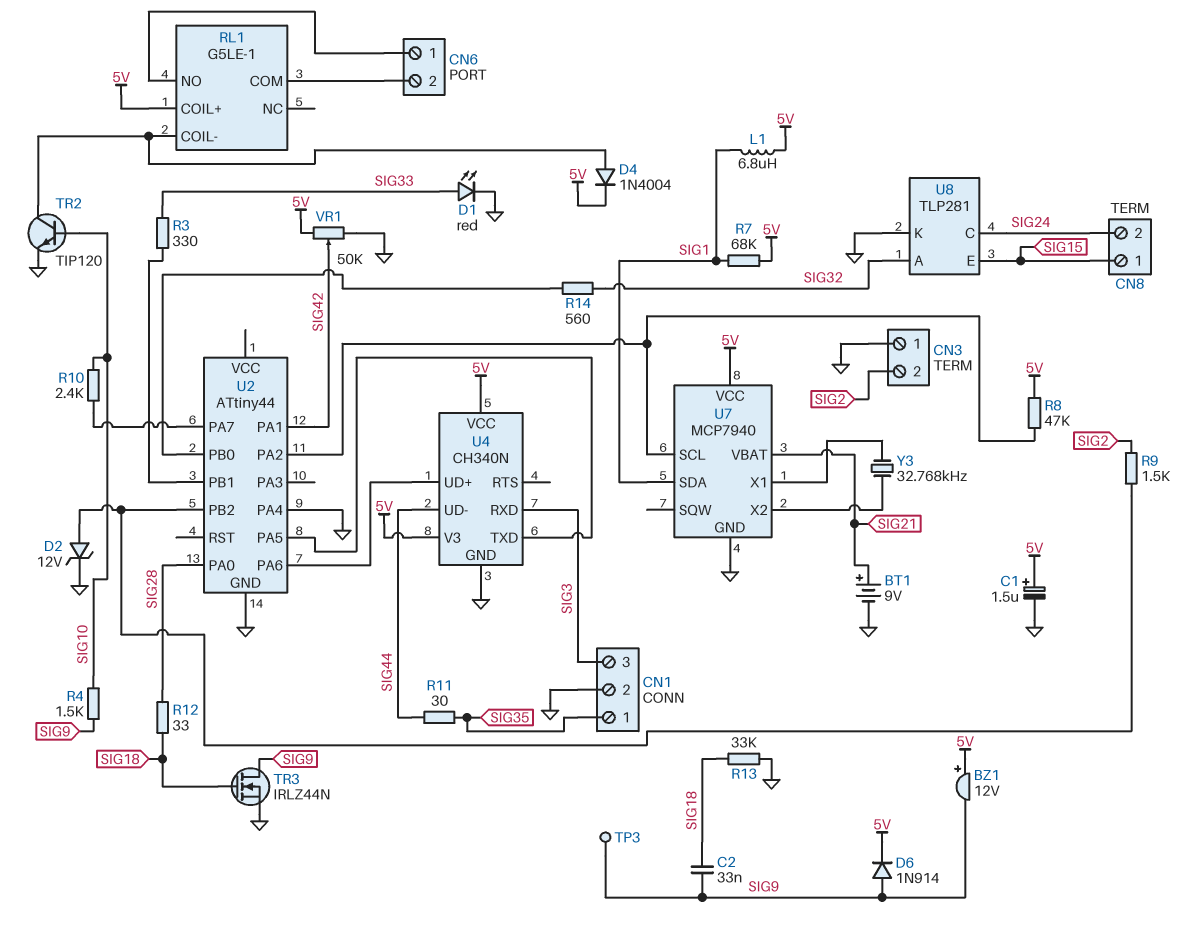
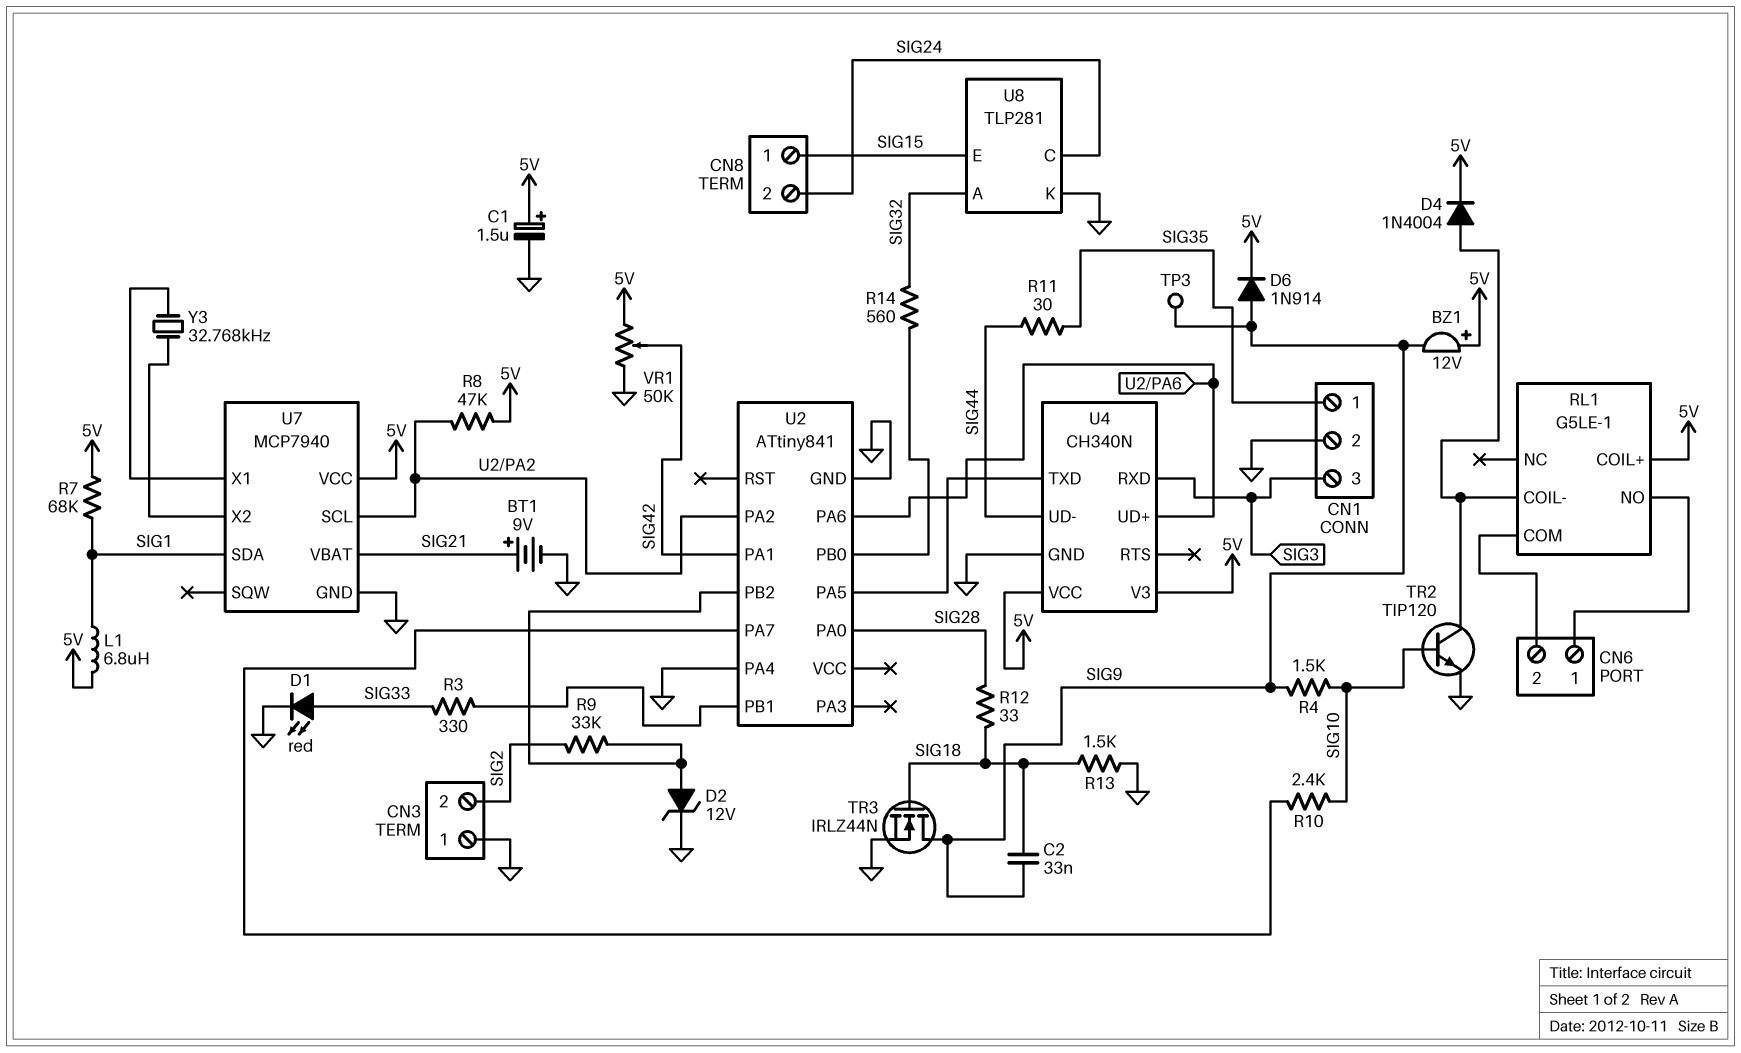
R9: 1.5k (SIG2, U2/PB2) -> 33k (SIG2, U2/PB2)
R13: 33k (GND, SIG18) -> 1.5k (GND, SIG18)
U2: ATtiny44 -> ATtiny841

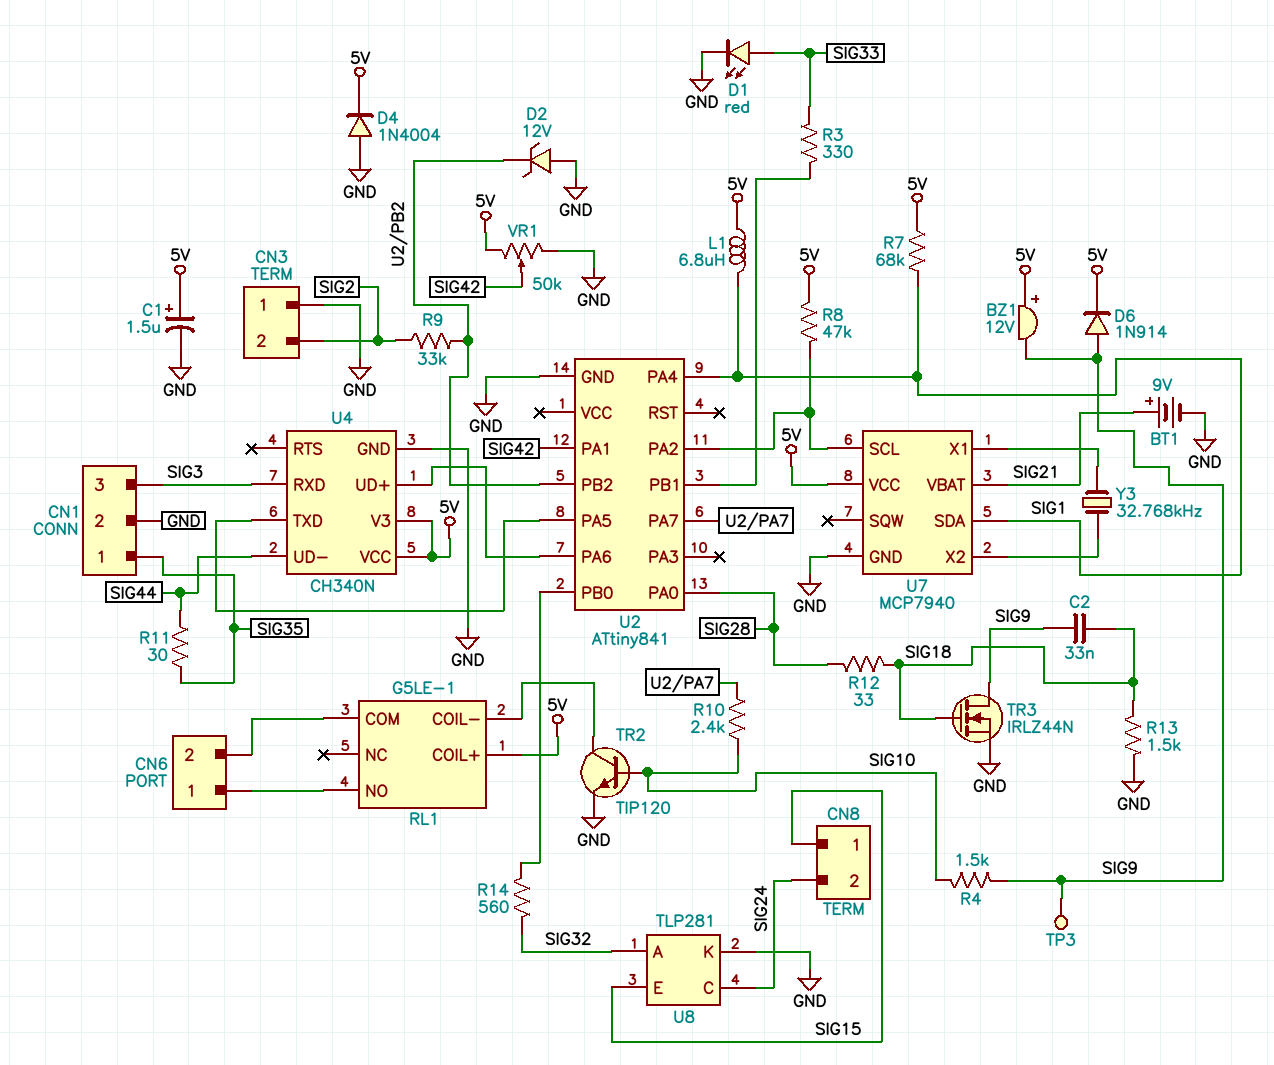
D2: zener 12V (A U2/PB2, K GND) -> zener 12V (A GND, K U2/PB2)
D4: diode 1N4004 (A RL1/COIL-, K 5V) -> diode 1N4004 (A GND, K 5V)
U2 pin PA4: GND -> SIG1

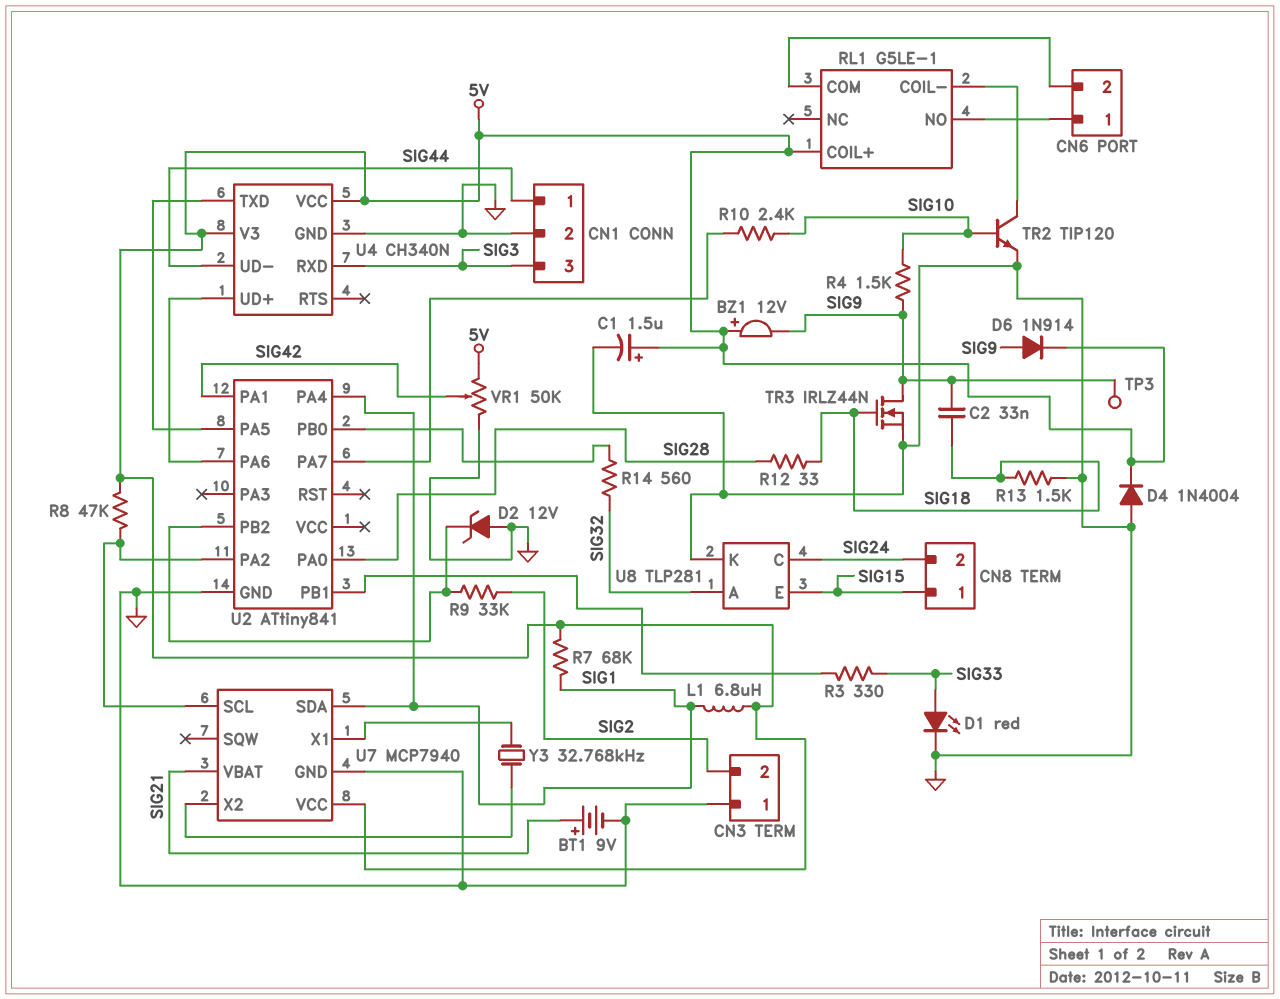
CN1 pin 1: SIG35 -> SIG44
R11: 30 (SIG35, SIG44) -> none

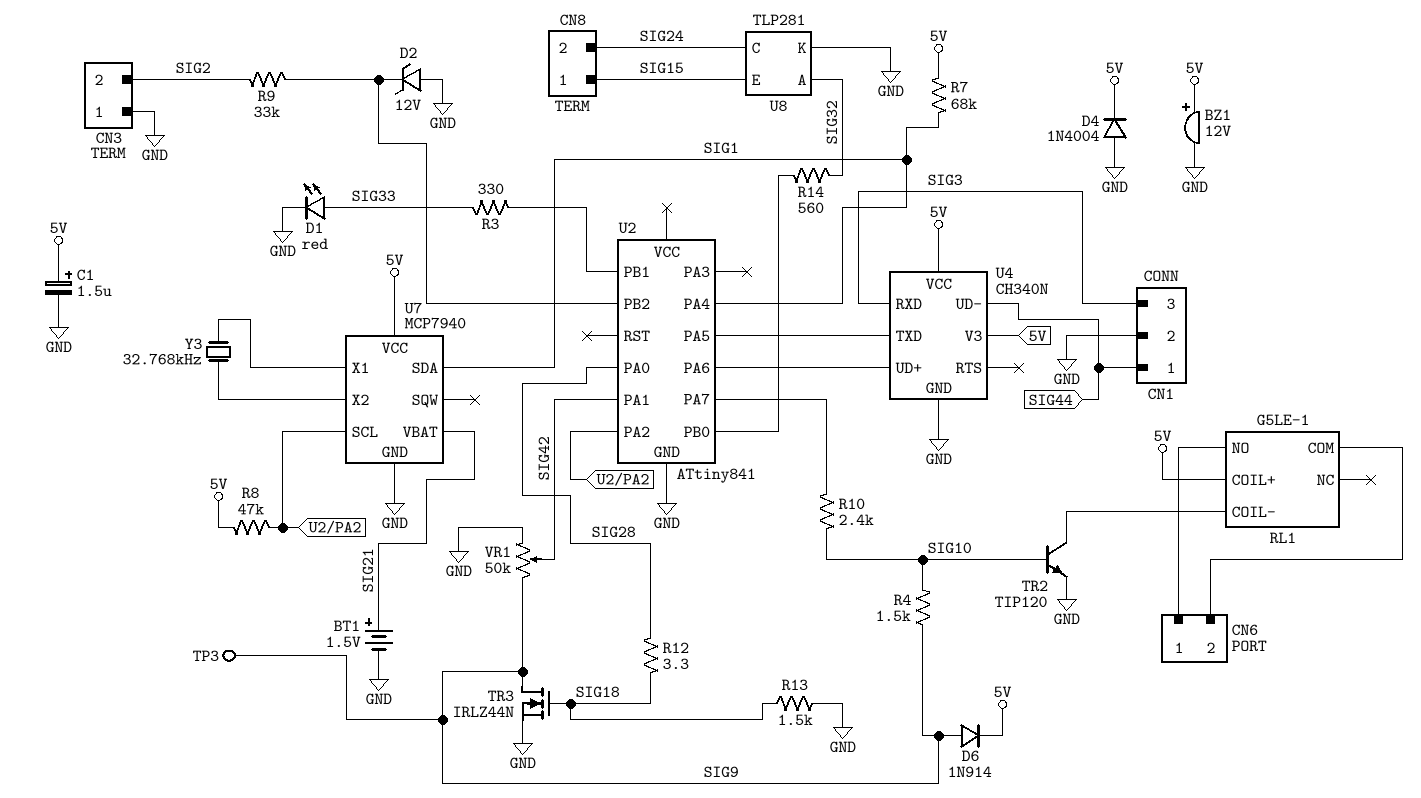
BT1: 9V (plus SIG21, minus GND) -> 1.5V (plus SIG21, minus GND)
BZ1: buzzer 12V (plus 5V, minus SIG9) -> buzzer 12V (plus 5V, minus GND)
C2: 33nF (SIG9, SIG18) -> none
L1: 6.8uH (5V, SIG1) -> none
R12: 33 (SIG18, SIG28) -> 3.3 (SIG18, SIG28)
VR1: 50k (5V, GND, wiper SIG42) -> 50k (GND, SIG9, wiper SIG42)

